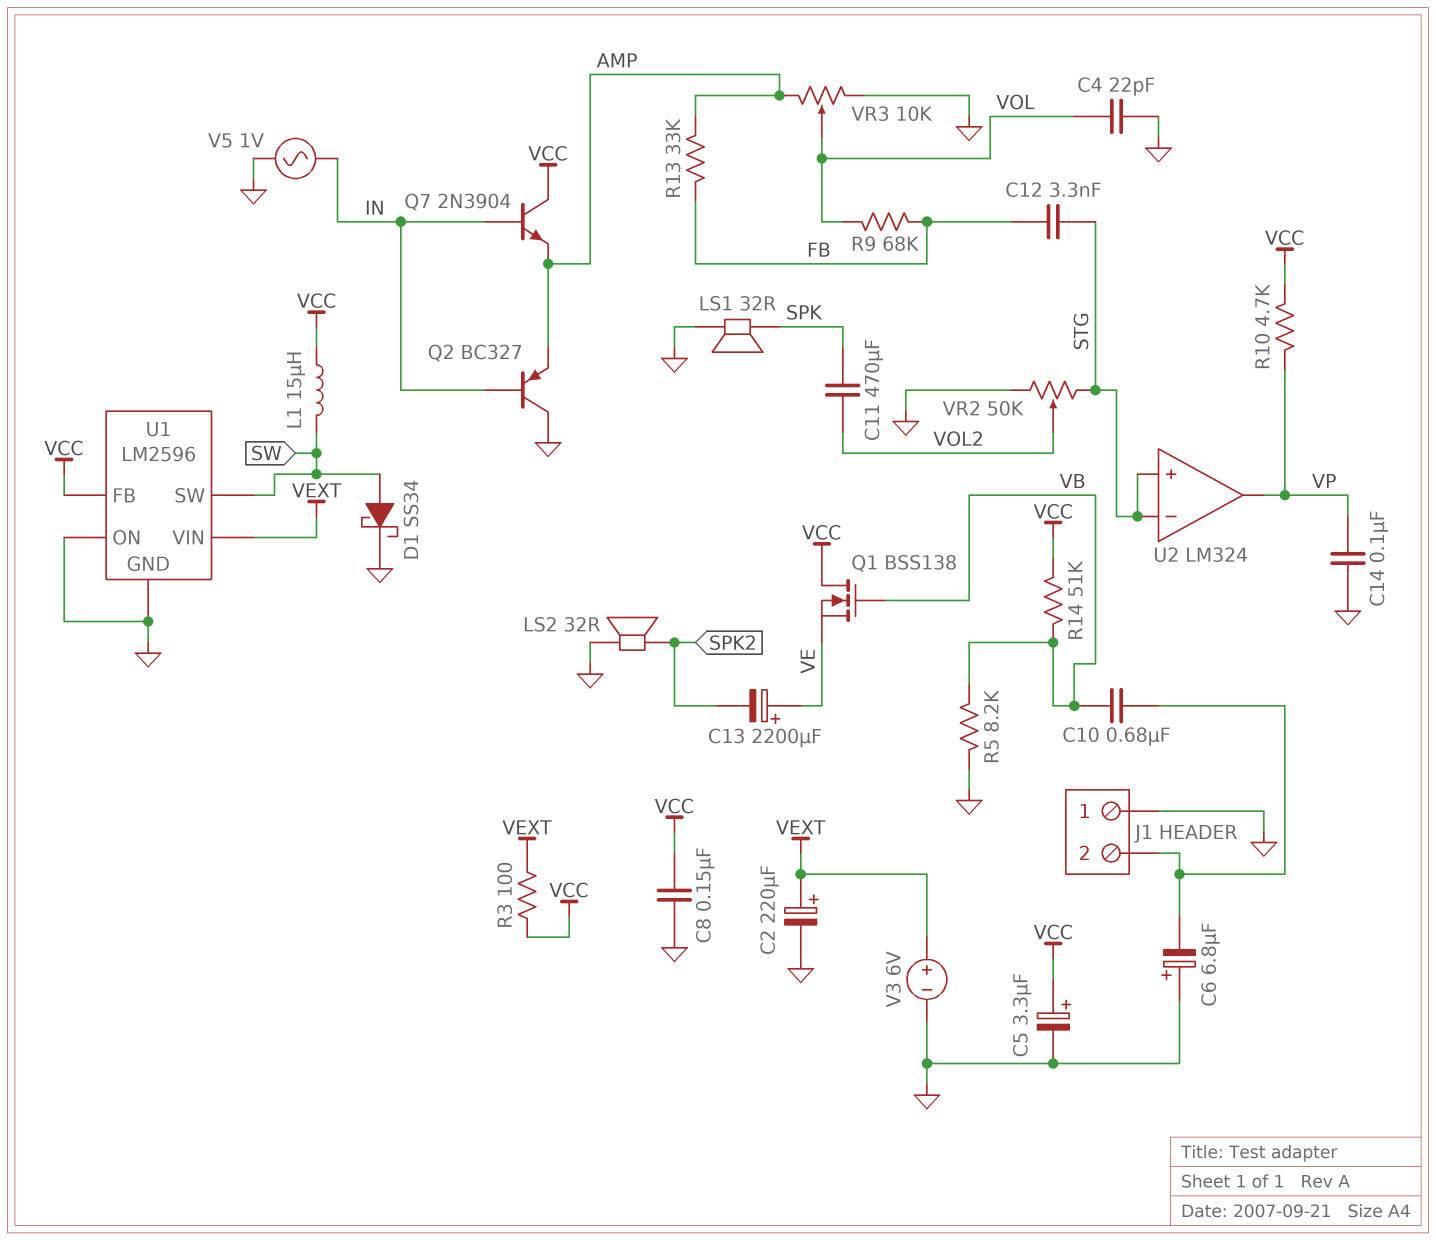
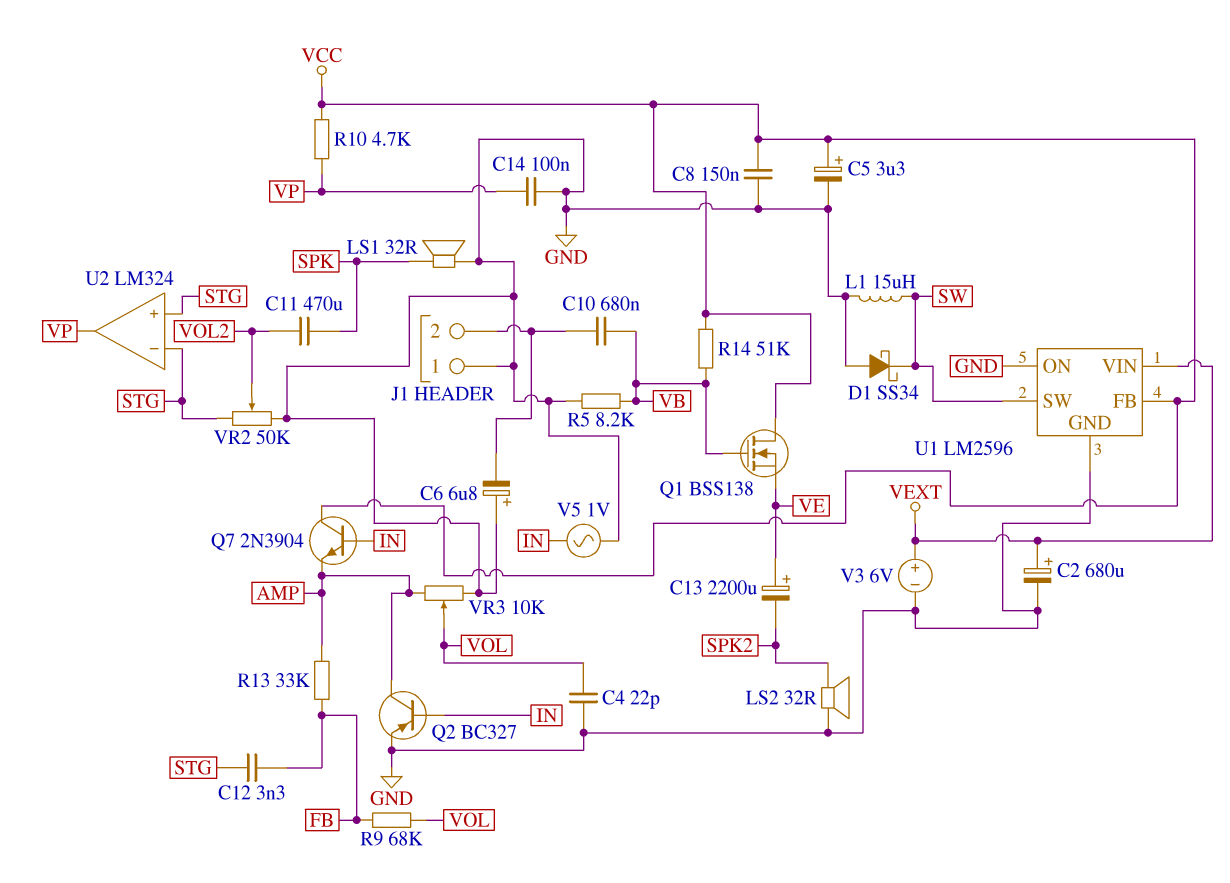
C2: 220uF (plus VEXT, minus GND) -> 680uF (plus VEXT, minus GND)
D1: schottky SS34 (A SW, K GND) -> schottky SS34 (A GND, K SW)
L1: 15uH (SW, VCC) -> 15uH (GND, SW)
Q2: PNP BC327 (B IN, C GND, E AMP) -> PNP BC327 (B IN, C AMP, E GND)
R3: 100 (VCC, VEXT) -> none

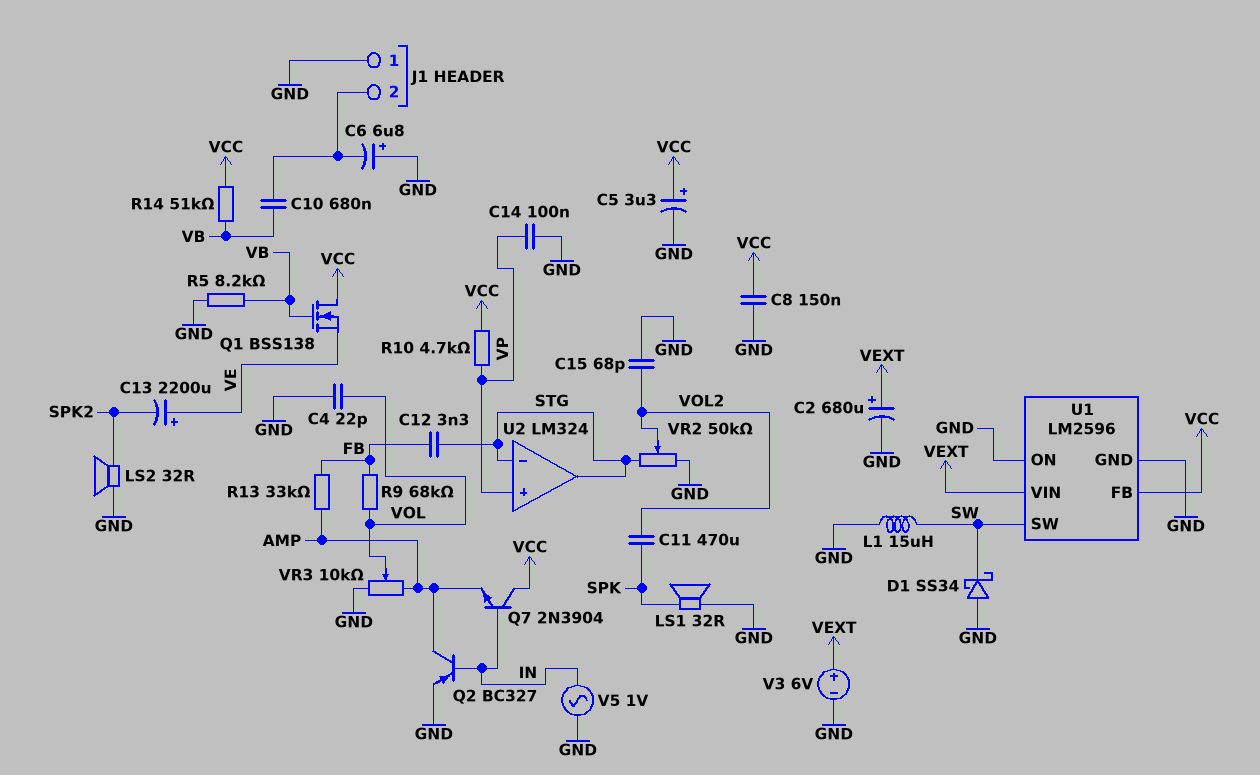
C15: none -> 68pF (GND, VOL2)
U2 pin in+: STG -> VP
U2 pin out: VP -> STG

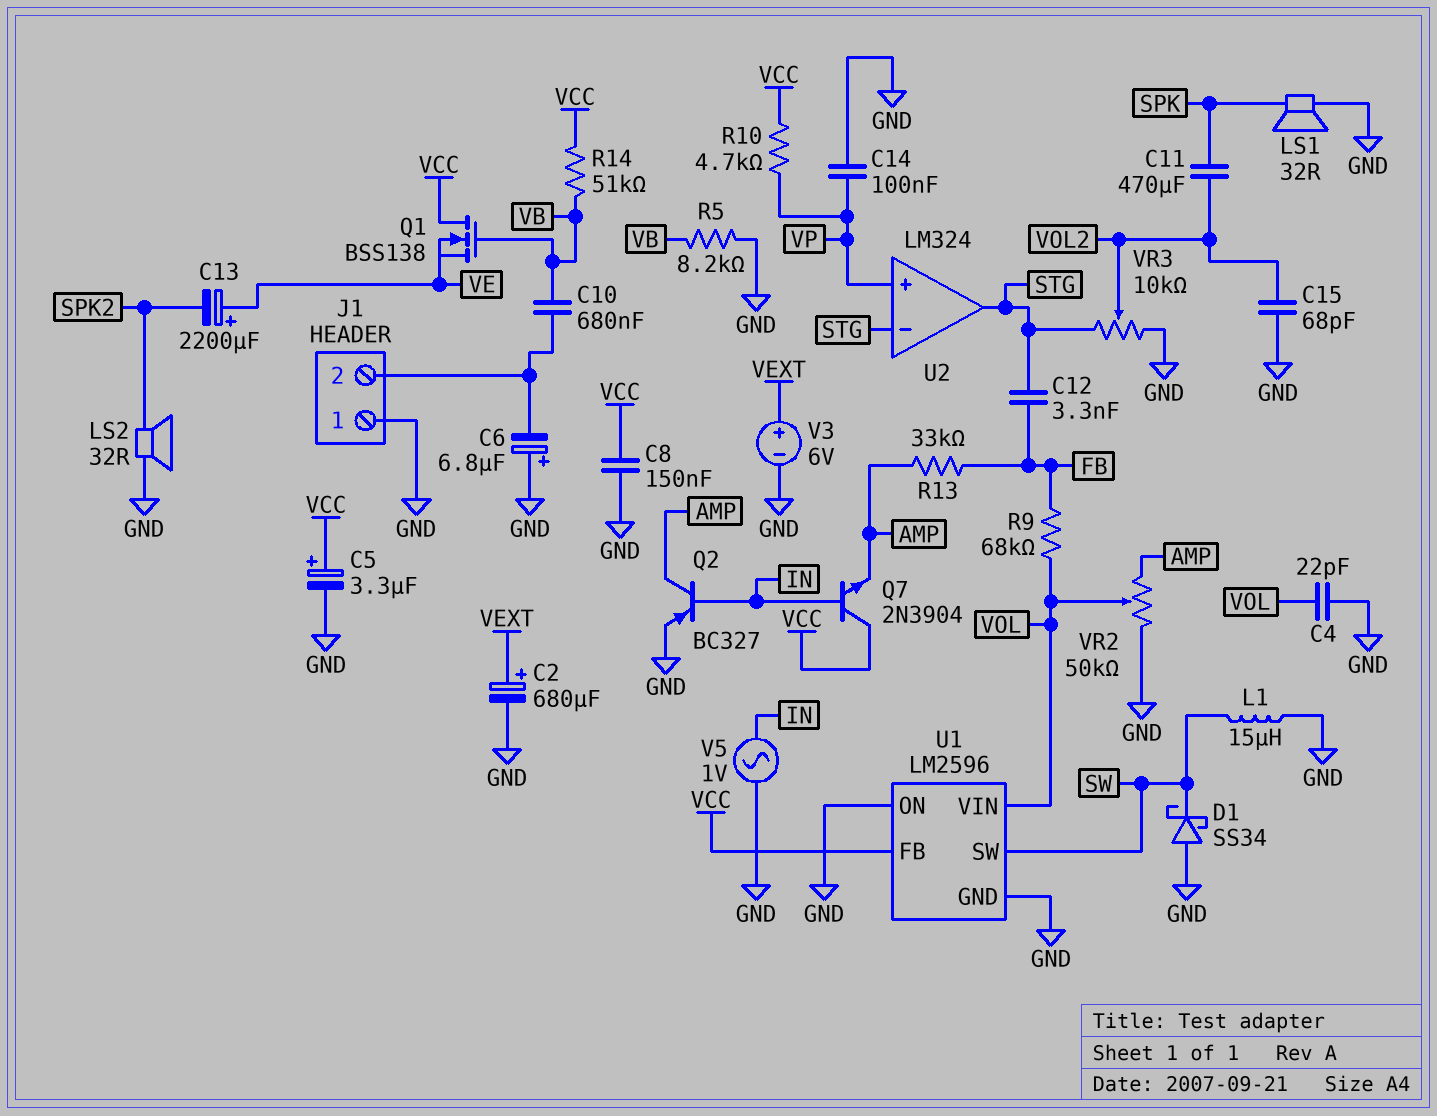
U1 pin VIN: VEXT -> VOL
VR2: 50k (GND, STG, wiper VOL2) -> 50k (AMP, GND, wiper VOL)
VR3: 10k (AMP, GND, wiper VOL) -> 10k (GND, STG, wiper VOL2)

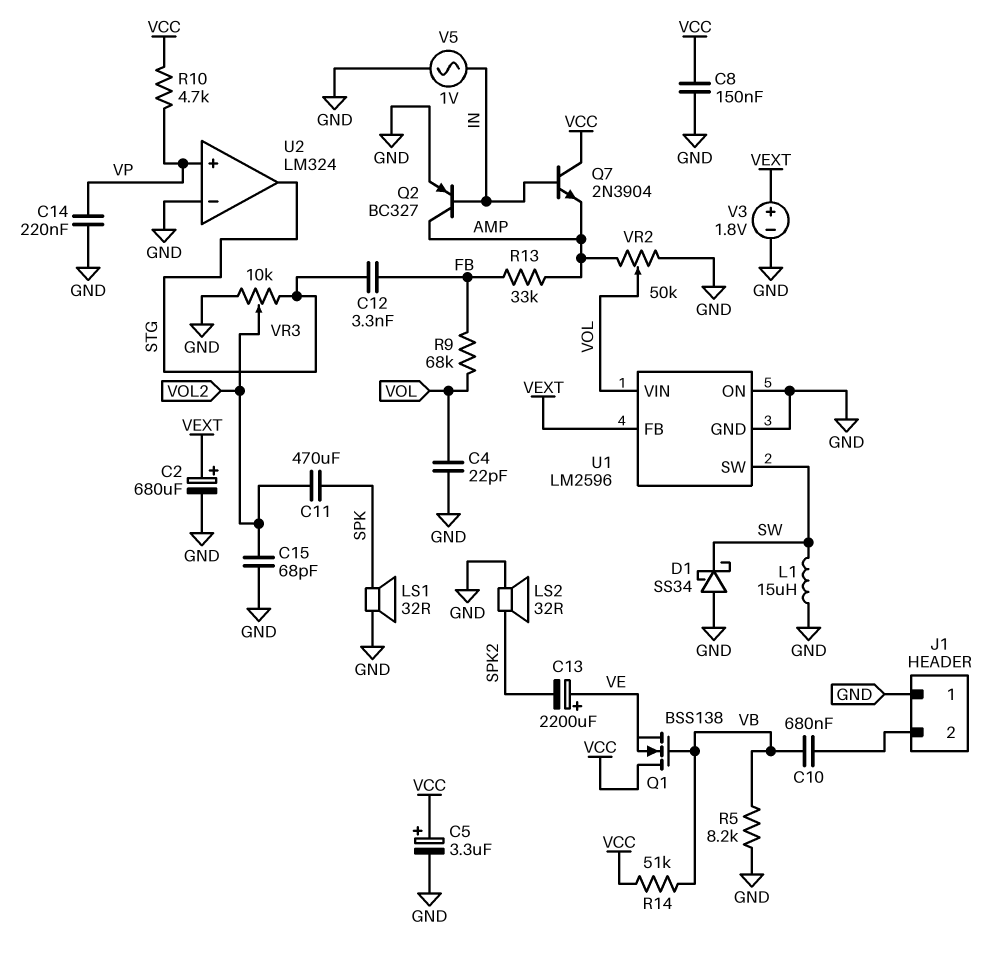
C6: 6.8uF (plus GND, minus J1/2) -> none
C14: 100nF (GND, VP) -> 220nF (GND, VP)
U1 pin FB: VCC -> VEXT
U2 pin in-: STG -> GND
V3: 6V (plus VEXT, minus GND) -> 1.8V (plus VEXT, minus GND)

